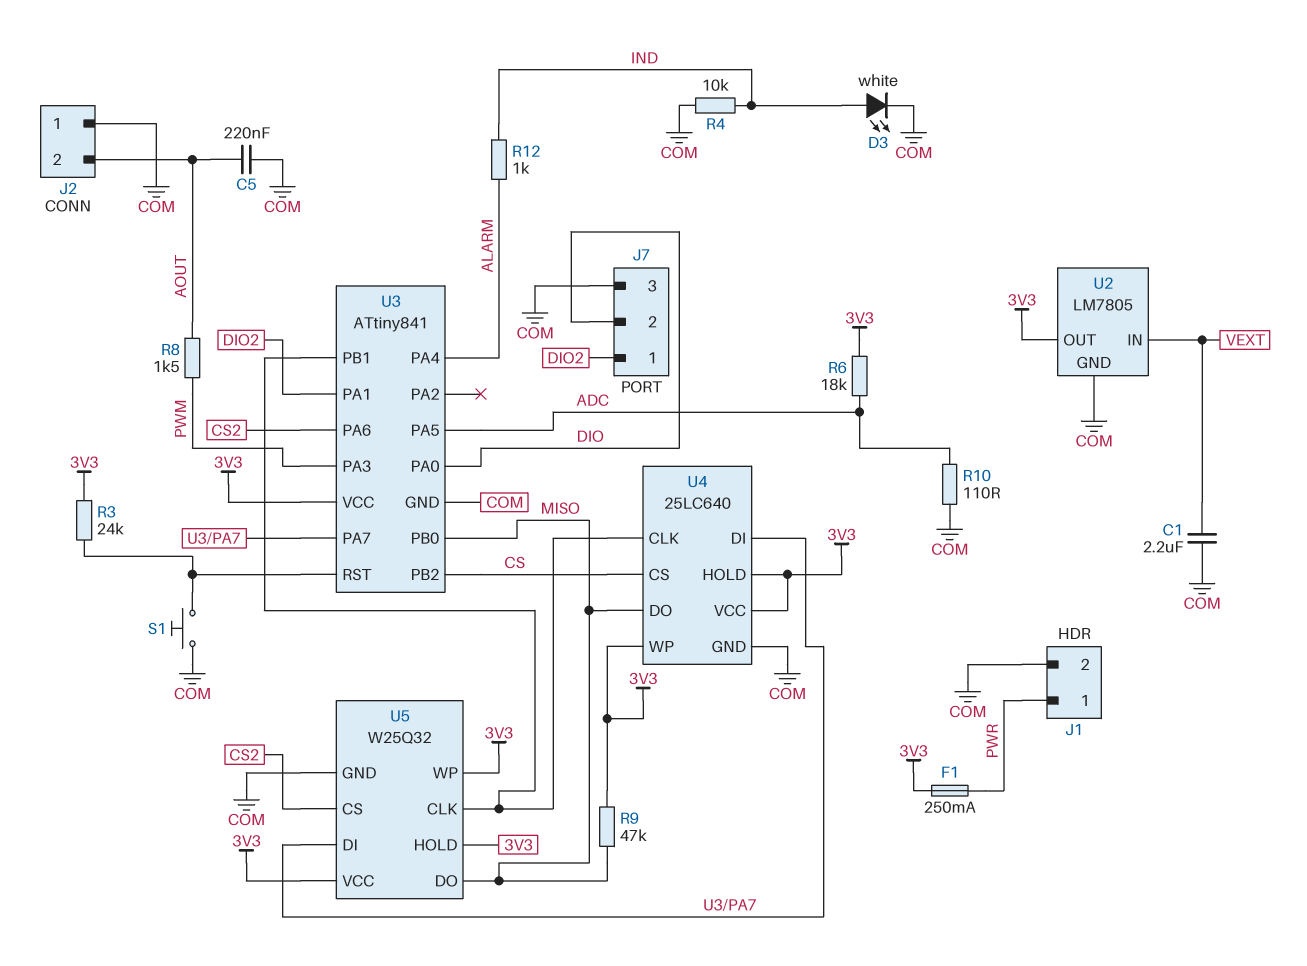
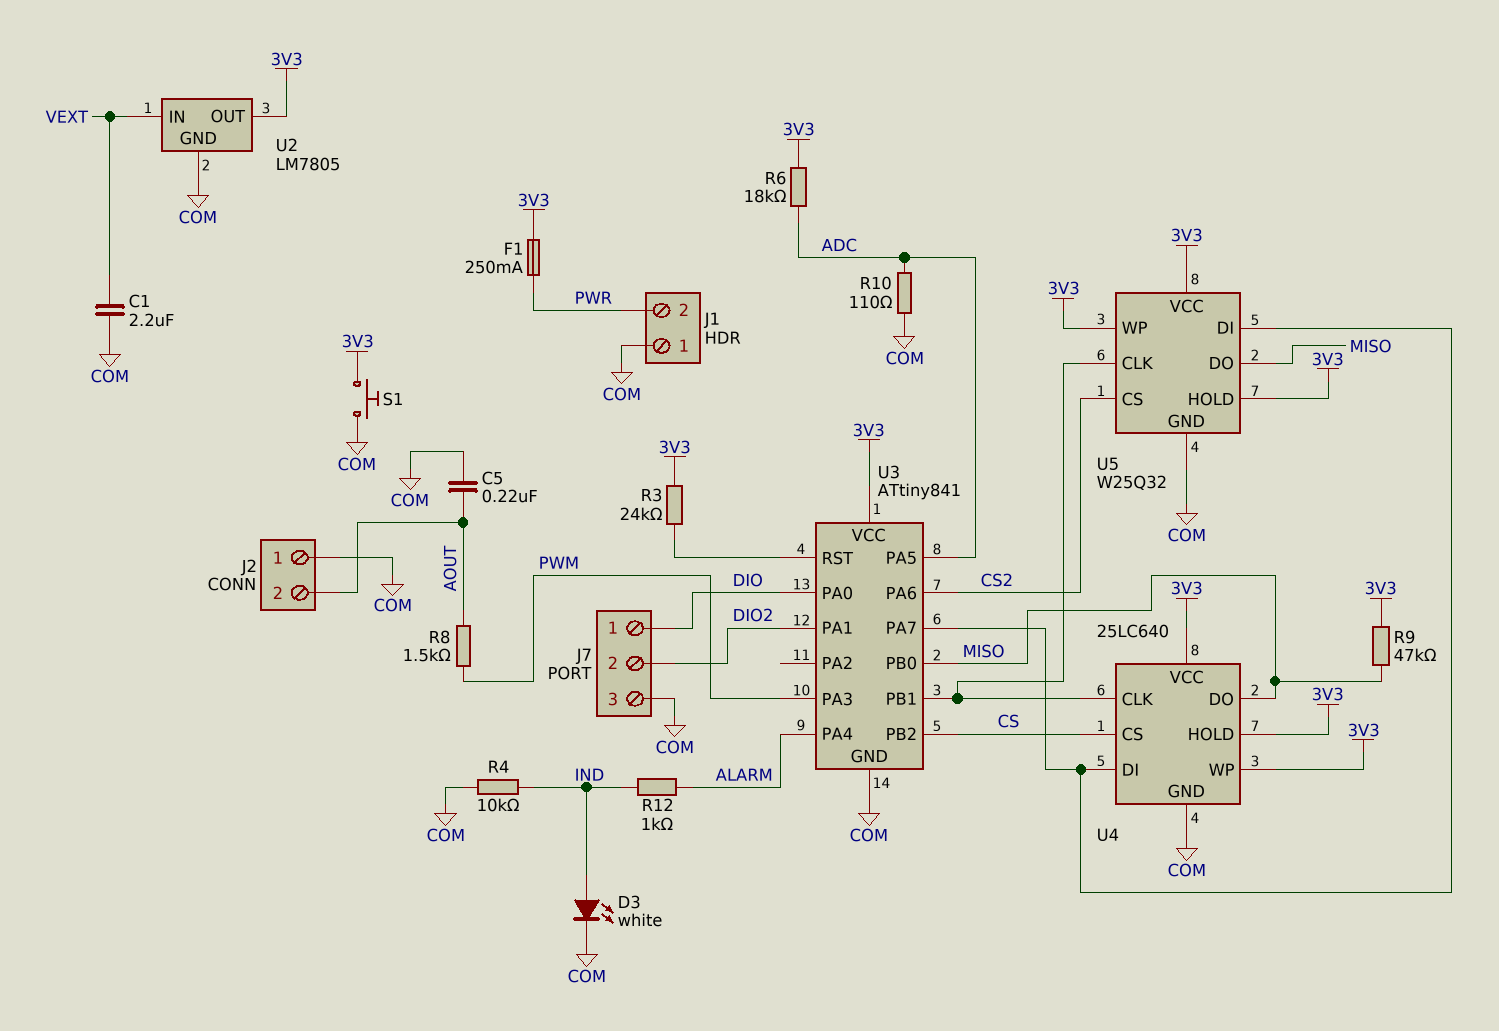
J1 pin 1: PWR -> COM
J1 pin 2: COM -> PWR
J7 pin 1: DIO2 -> DIO
J7 pin 2: DIO -> DIO2
S1: button (COM, U3/RST) -> button (3V3, COM)

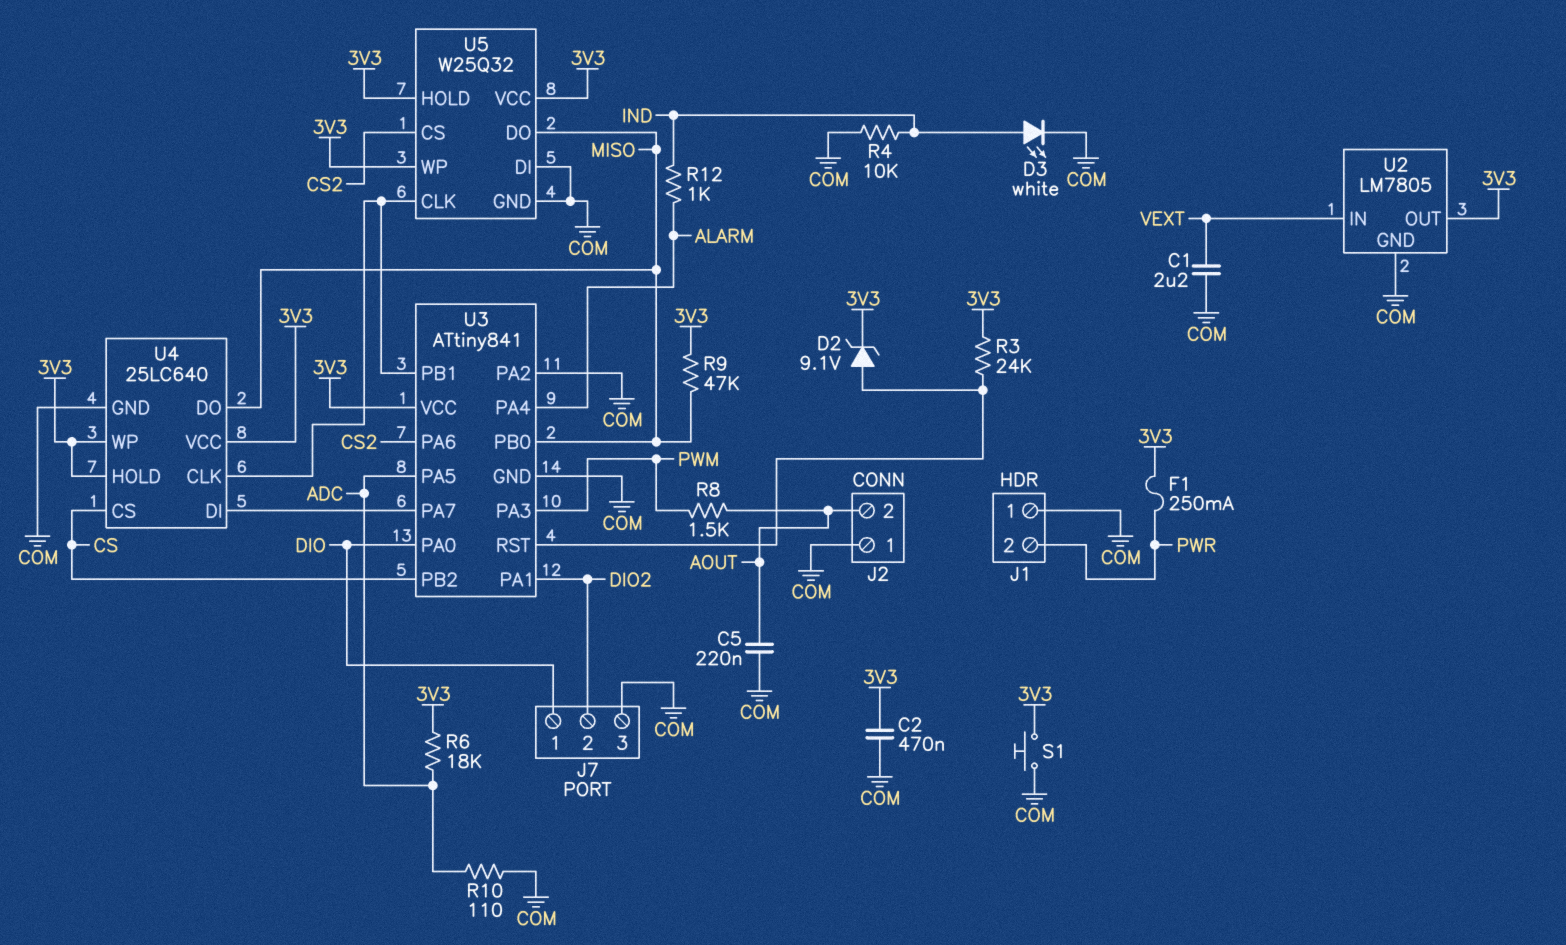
C2: none -> 470nF (3V3, COM)
D2: none -> zener 9.1V (A U3/RST, K 3V3)
U3 pin PA2: none -> COM
U5 pin DI: U3/PA7 -> COM

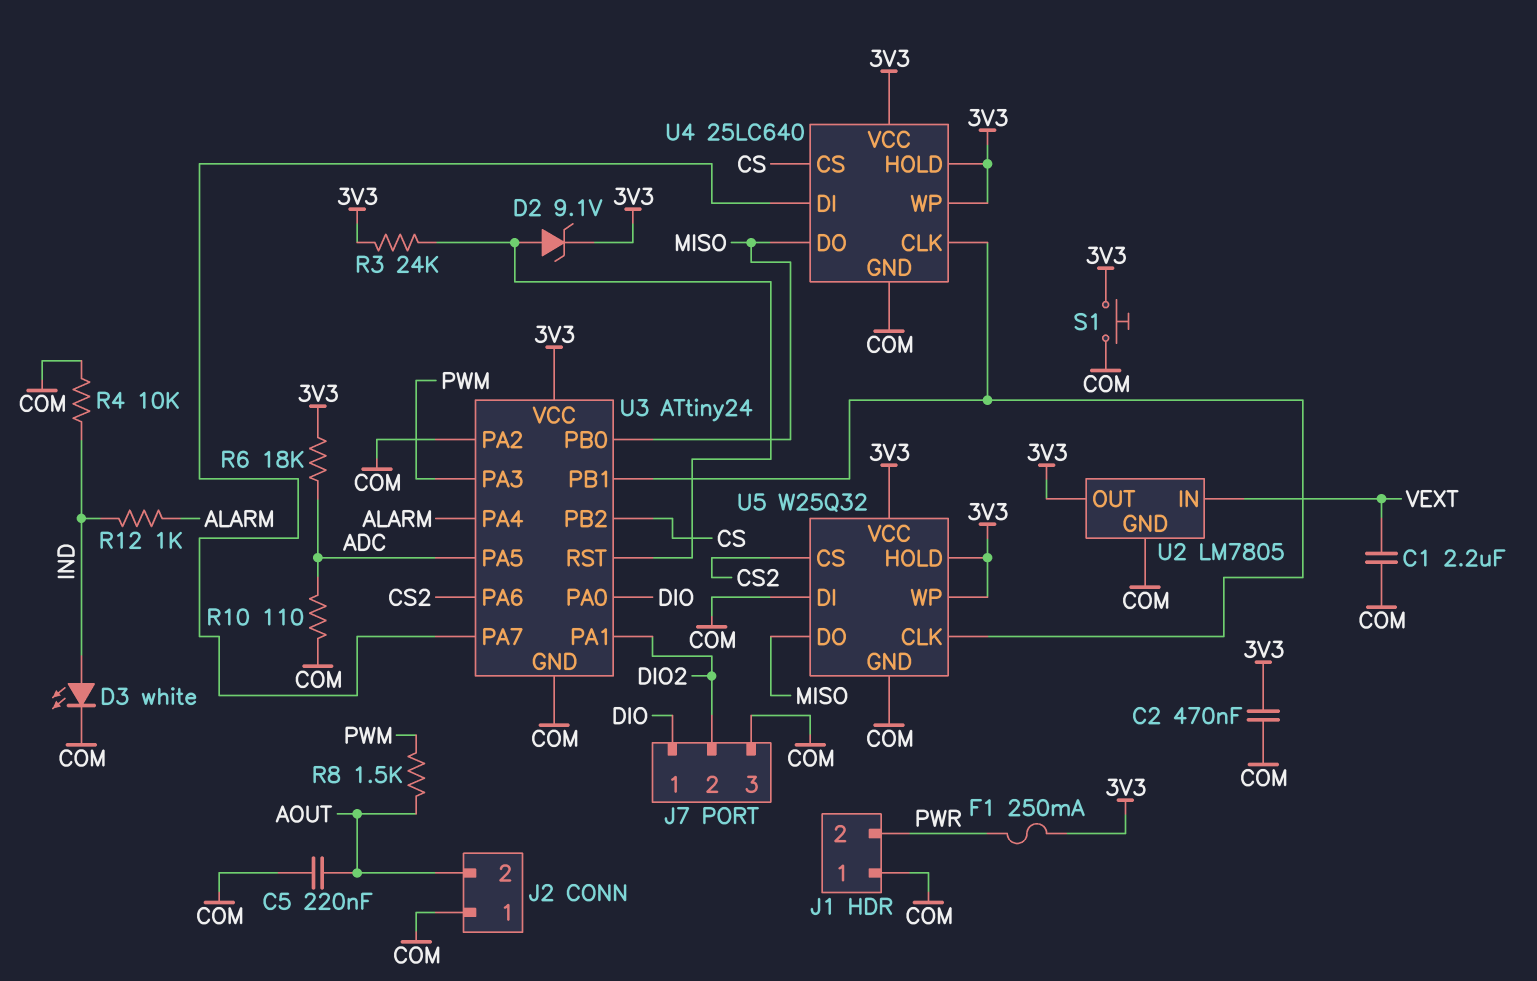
R9: 47k (3V3, MISO) -> none
U3: ATtiny841 -> ATtiny24

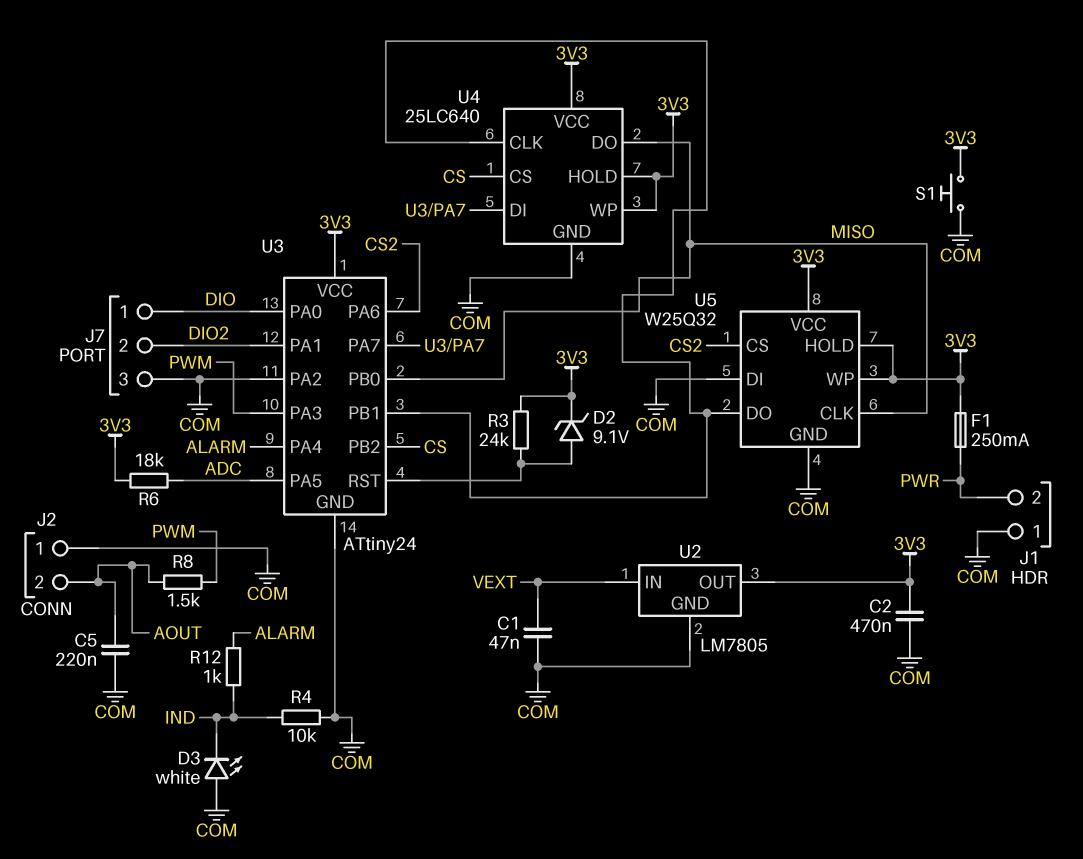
C1: 2.2uF (COM, VEXT) -> 47nF (COM, VEXT)
D3: LED white (A IND, K COM) -> LED white (A COM, K IND)
R10: 110 (ADC, COM) -> none
U5 pin CLK: U3/PB1 -> MISO
U5 pin DO: MISO -> U3/PB1

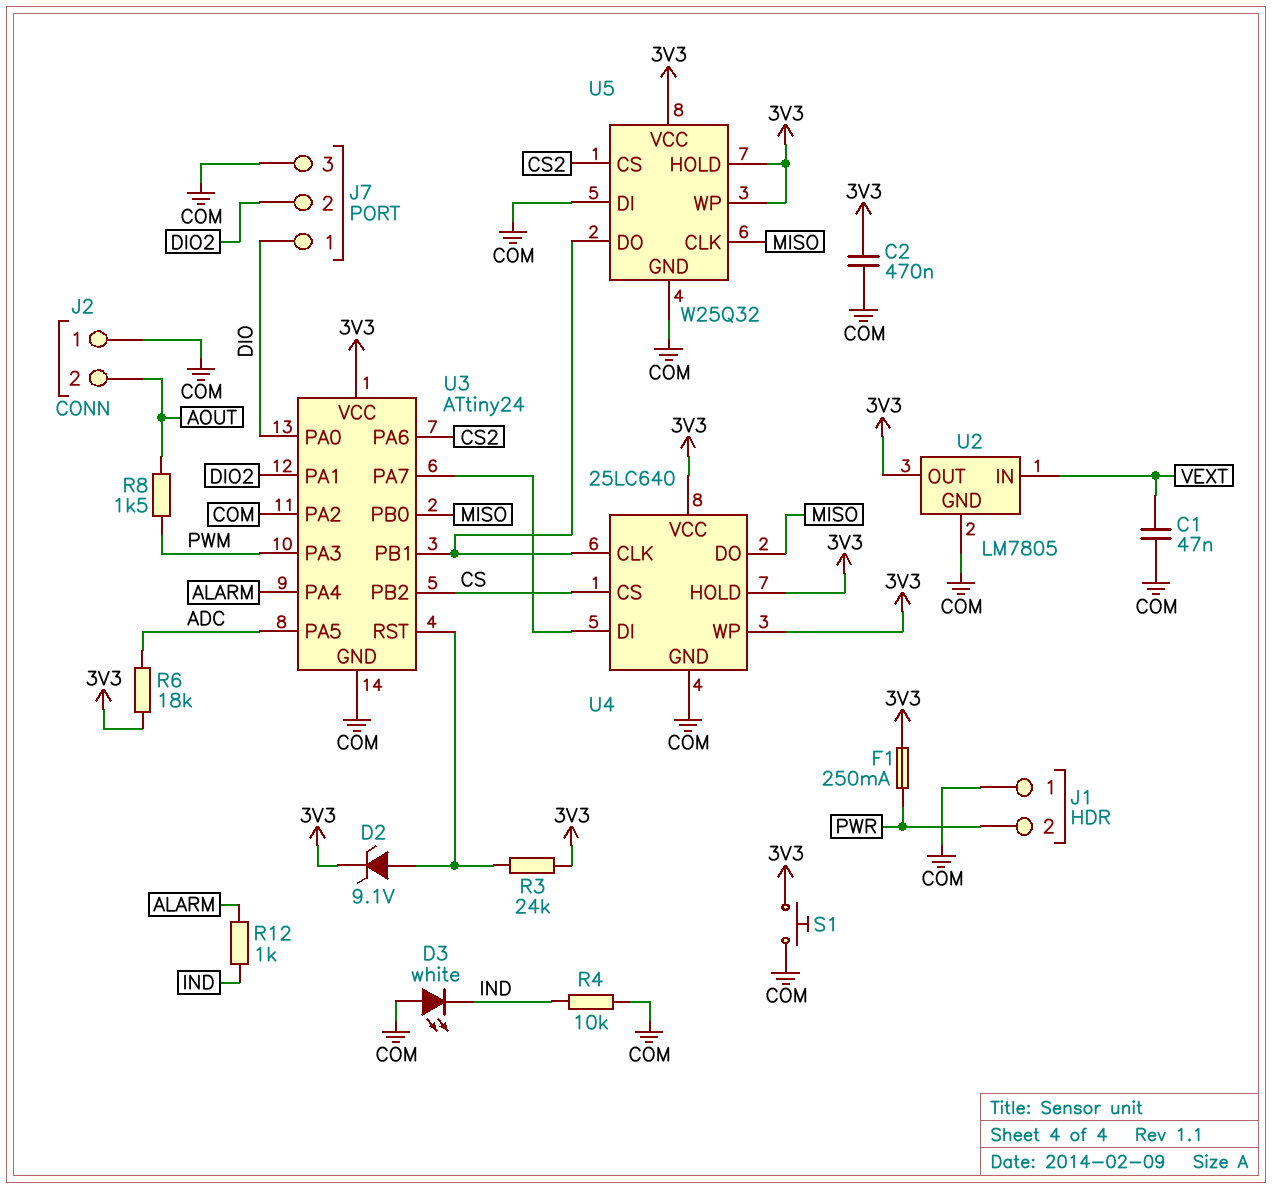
C5: 220nF (AOUT, COM) -> none

